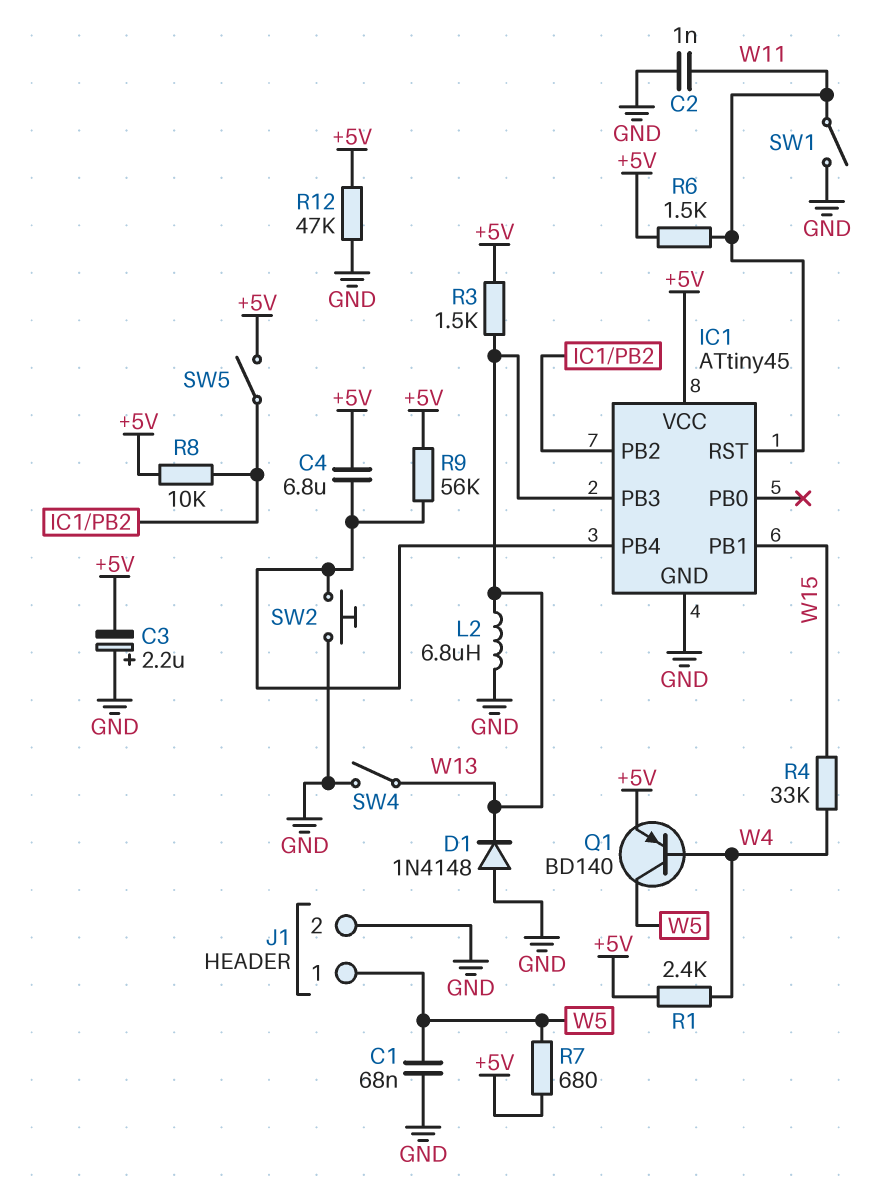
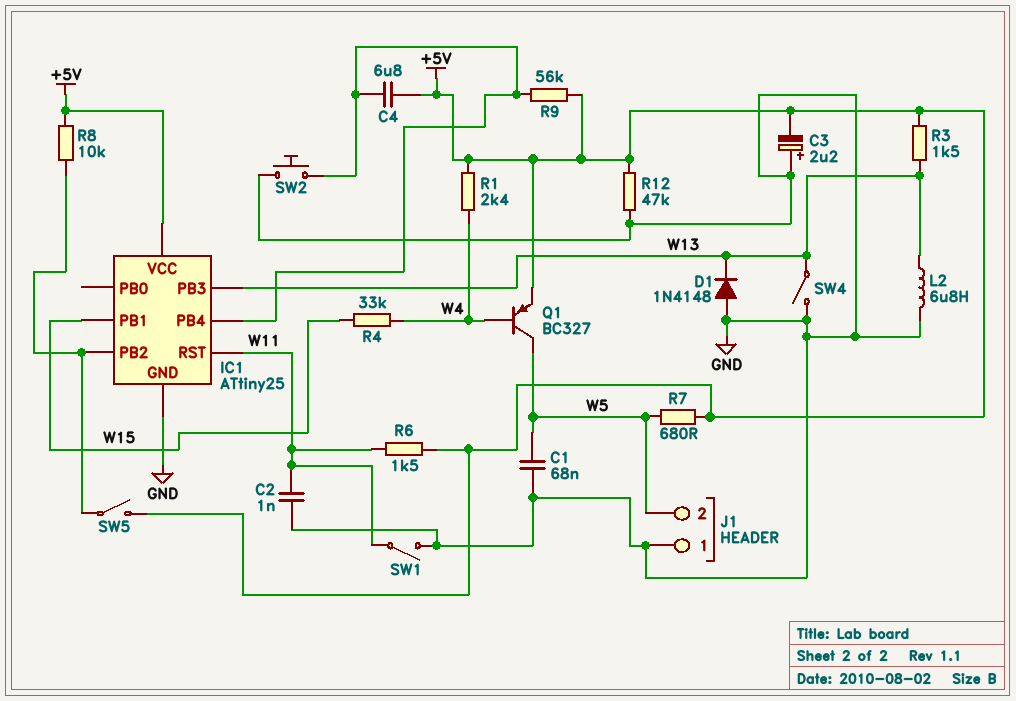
IC1: ATtiny45 -> ATtiny25
J1 pin 1: W5 -> GND
J1 pin 2: GND -> W5
Q1: PNP BD140 (B W4, C W5, E +5V) -> PNP BC327 (B W4, C W5, E +5V)

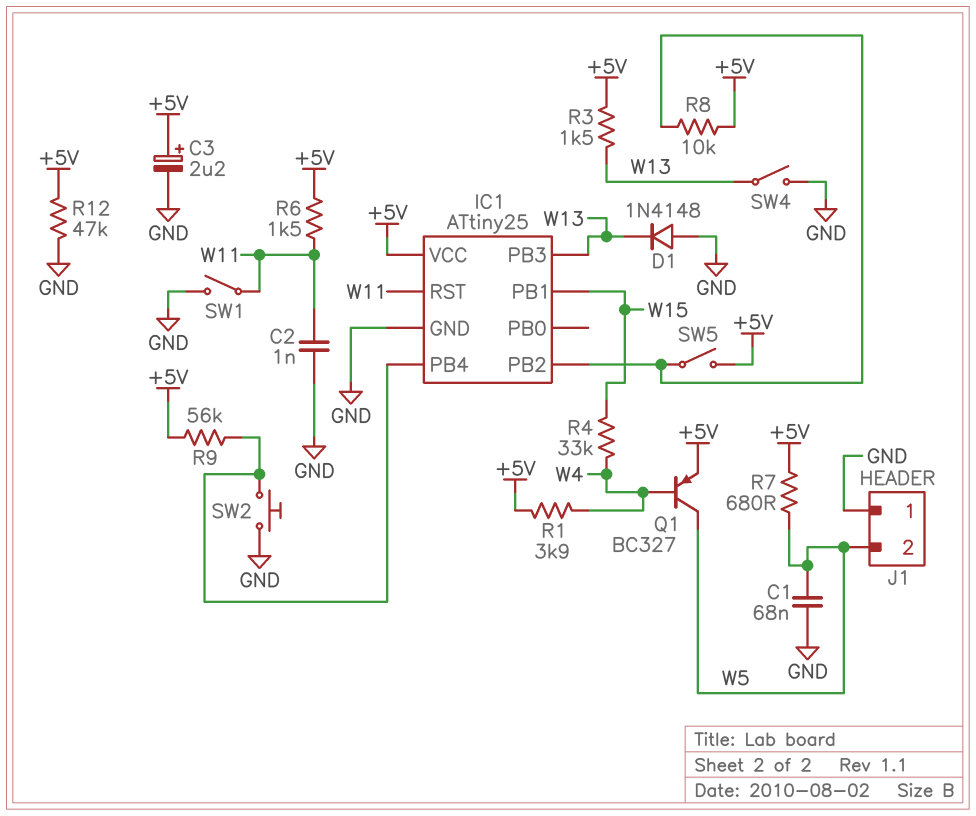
C3: 2.2uF (plus GND, minus +5V) -> 2.2uF (plus +5V, minus GND)
C4: 6.8uF (+5V, IC1/PB4) -> none
L2: 6.8uH (GND, W13) -> none
R1: 2.4k (+5V, W4) -> 3.9k (+5V, W4)

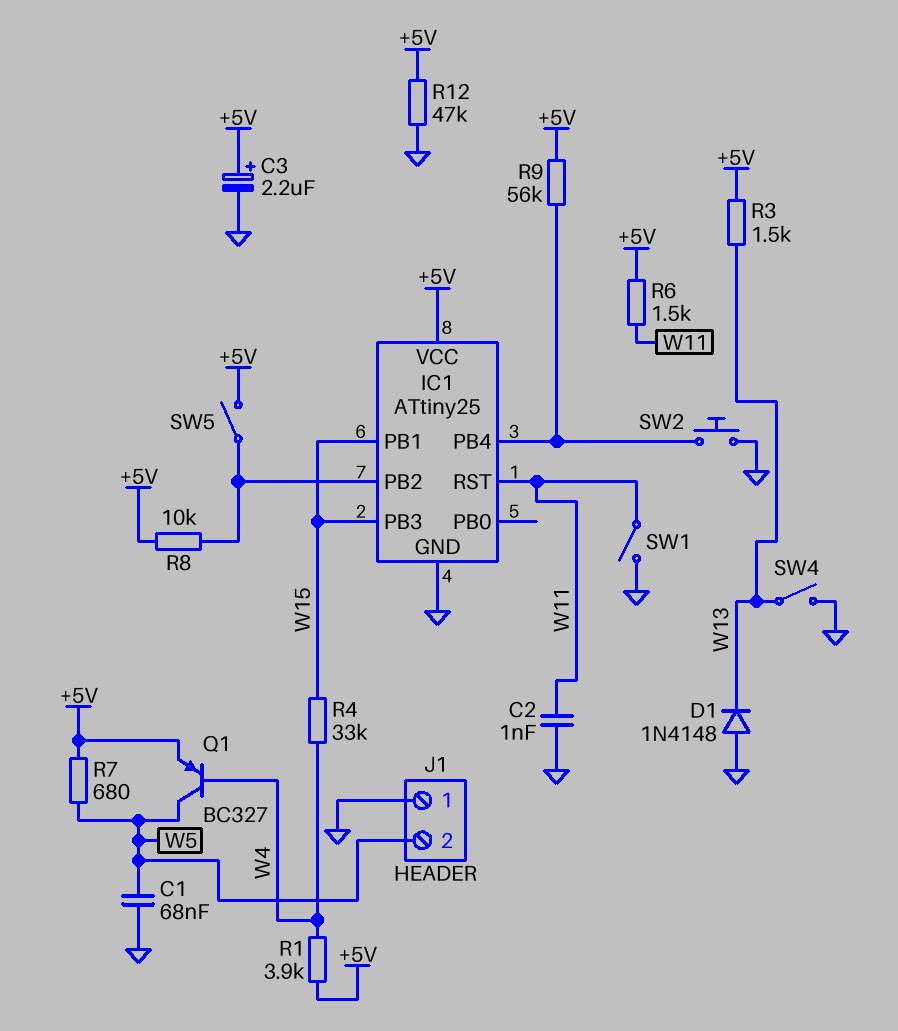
IC1 pin PB3: W13 -> W15

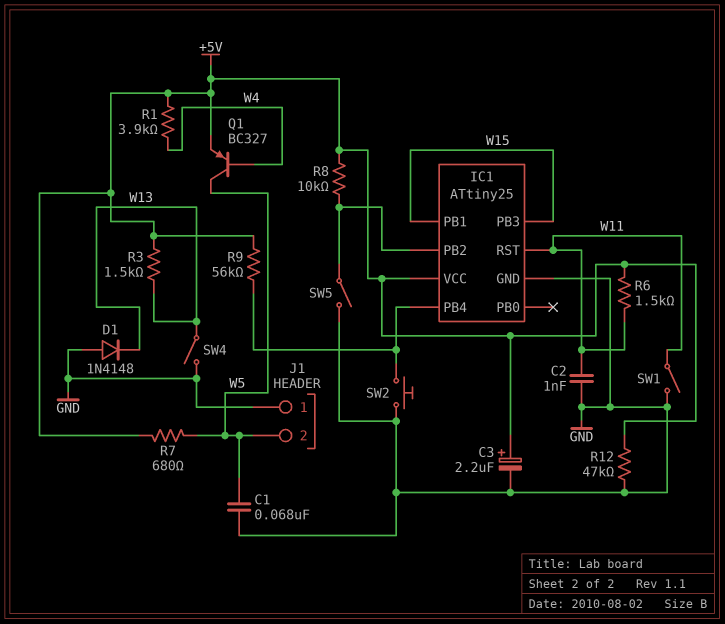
R4: 33k (W4, W15) -> none
SW5: switch (+5V, IC1/PB2) -> switch (GND, IC1/PB2)

